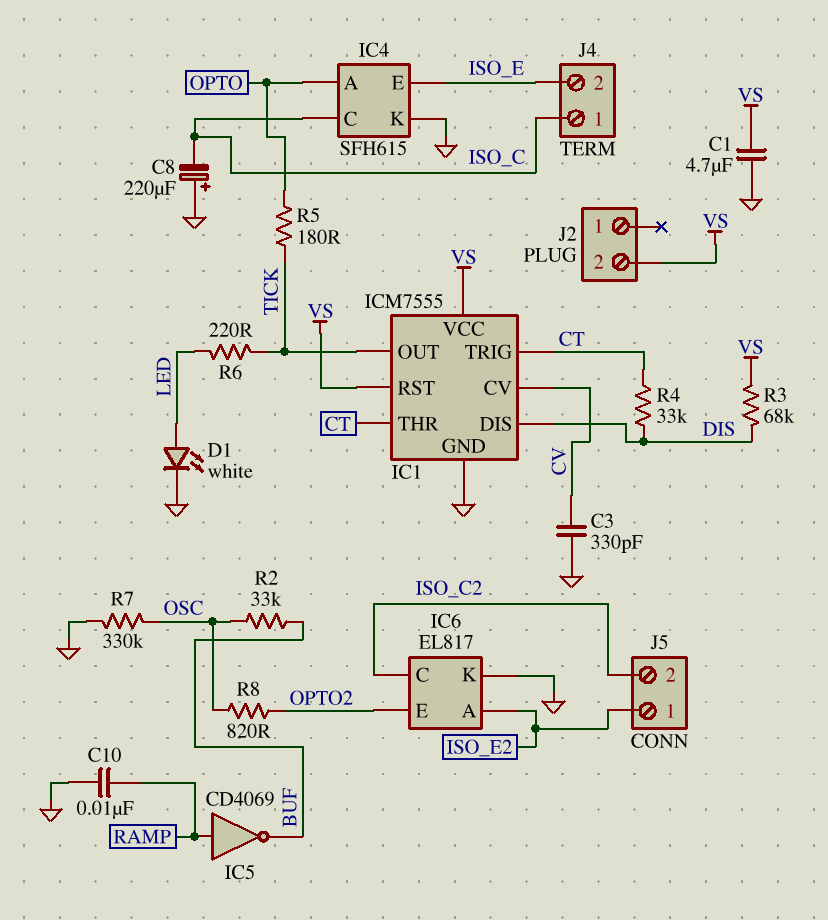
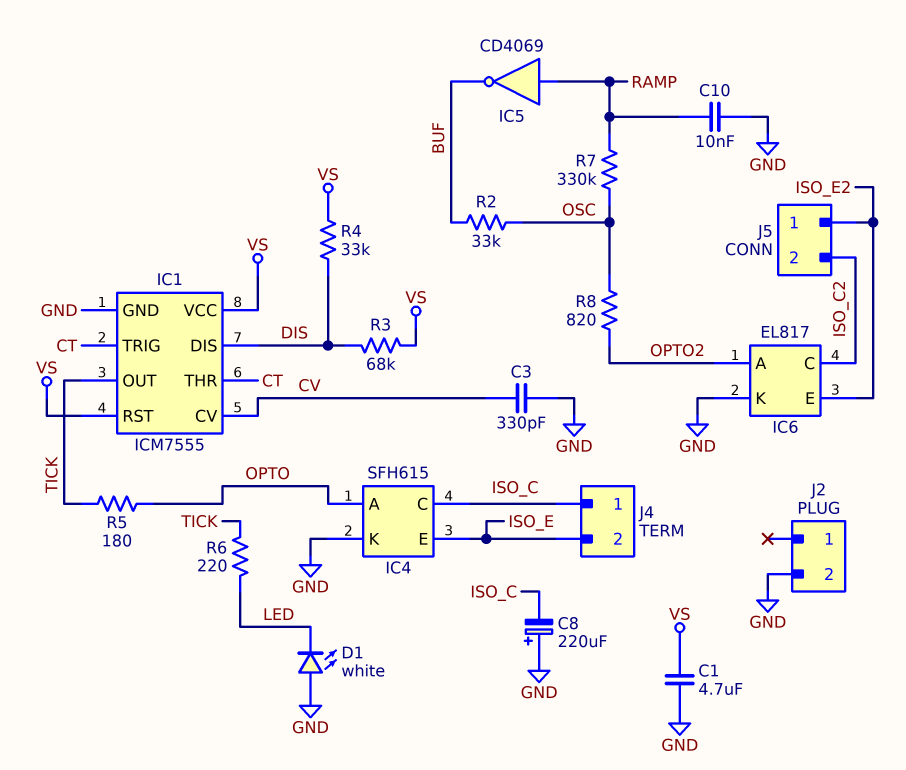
D1: LED white (A LED, K GND) -> LED white (A GND, K LED)
IC6 pin A: ISO_E2 -> OPTO2
IC6 pin E: OPTO2 -> ISO_E2
J2 pin 2: VS -> GND
R4: 33k (CT, DIS) -> 33k (DIS, VS)
R7: 330k (GND, OSC) -> 330k (OSC, RAMP)

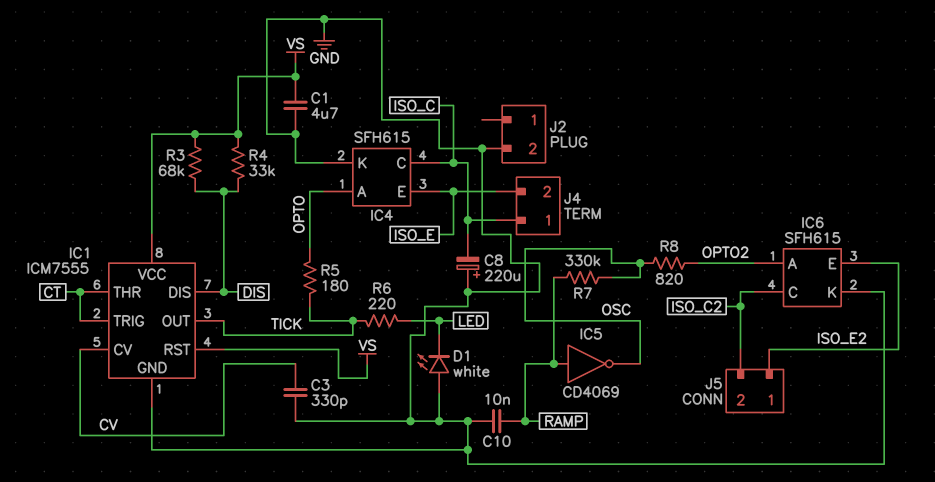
IC5: NOT CD4069 (in RAMP, out BUF) -> NOT CD4069 (in RAMP, out OSC)
IC6: EL817 -> SFH615
R2: 33k (BUF, OSC) -> none

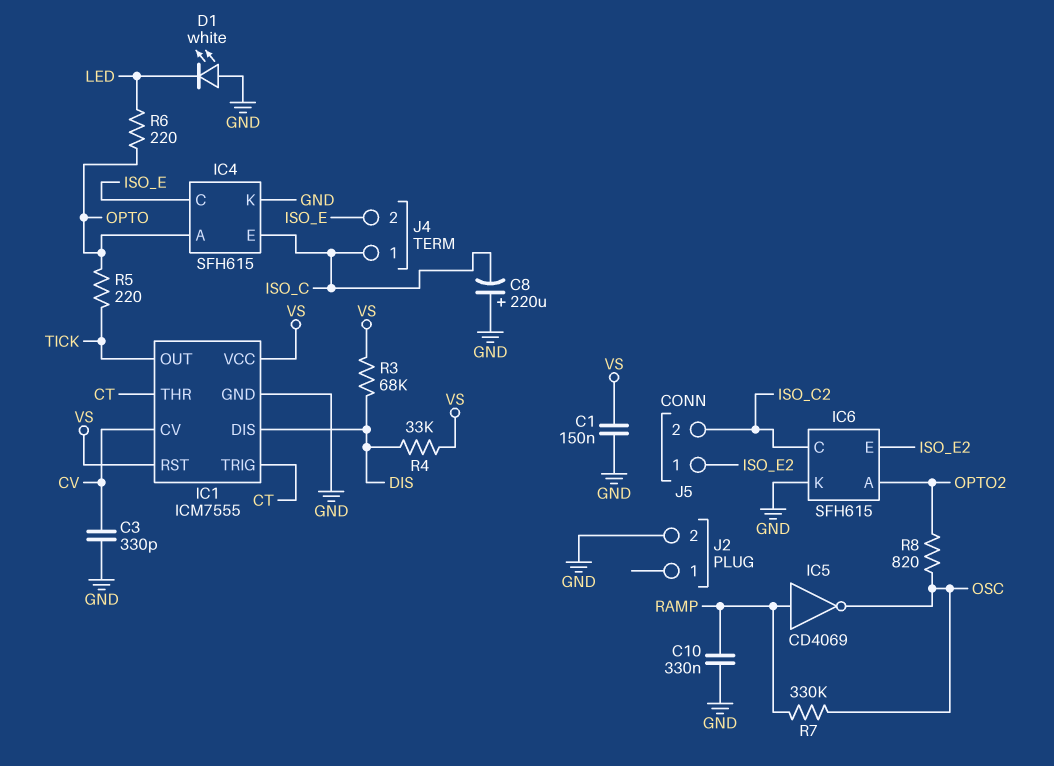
C1: 4.7uF (GND, VS) -> 150nF (GND, VS)
C10: 10nF (GND, RAMP) -> 330nF (GND, RAMP)
IC4 pin C: ISO_C -> ISO_E
IC4 pin E: ISO_E -> ISO_C
R5: 180 (OPTO, TICK) -> 220 (OPTO, TICK)
R6: 220 (LED, TICK) -> 220 (LED, OPTO)

